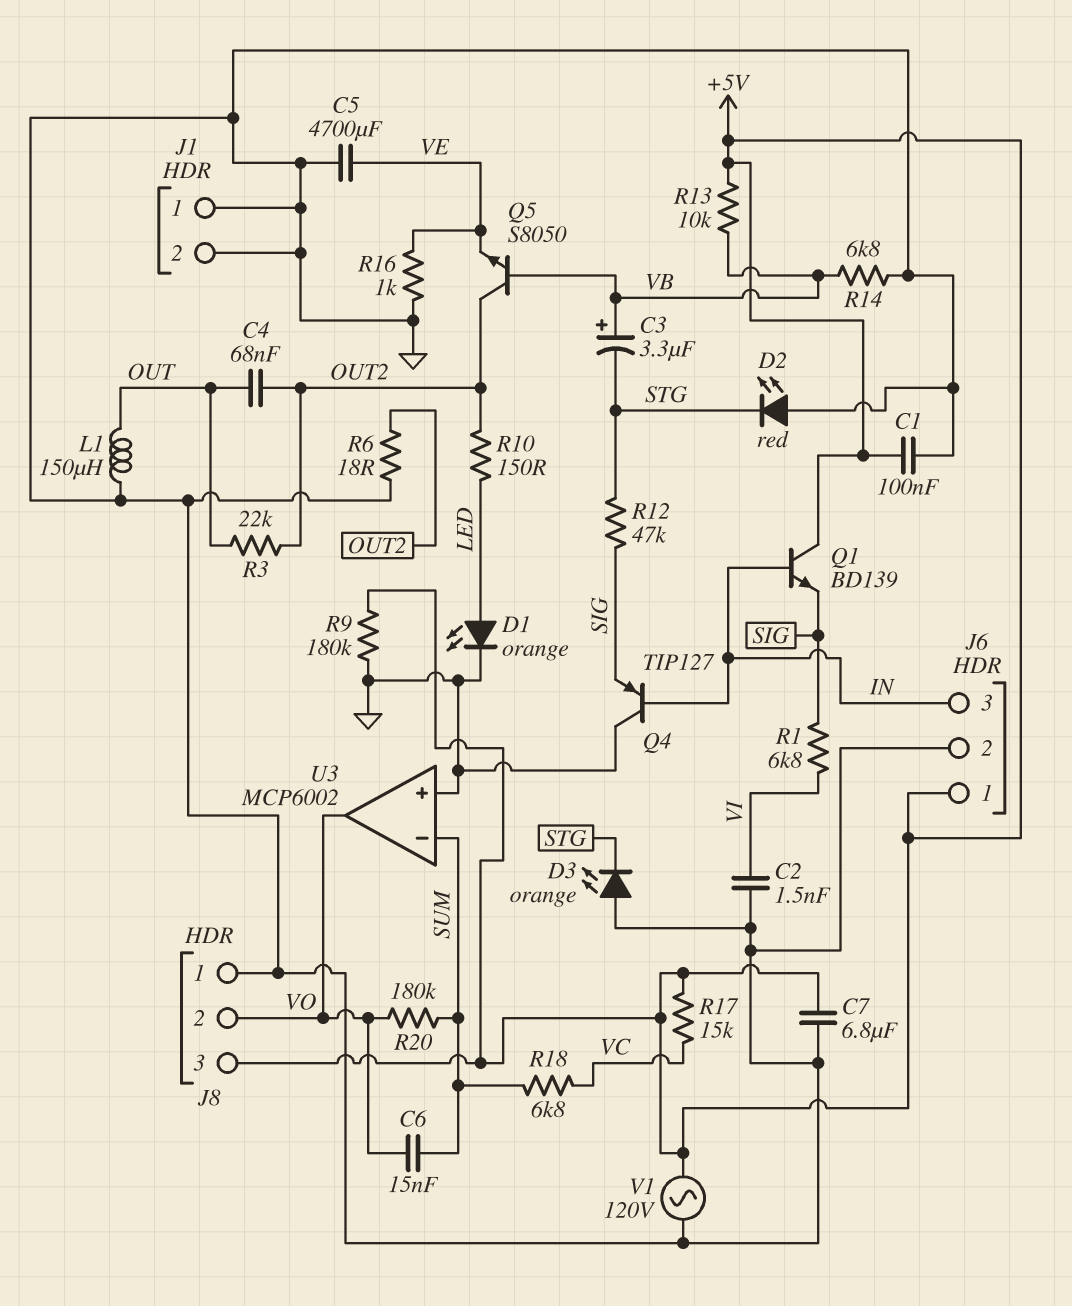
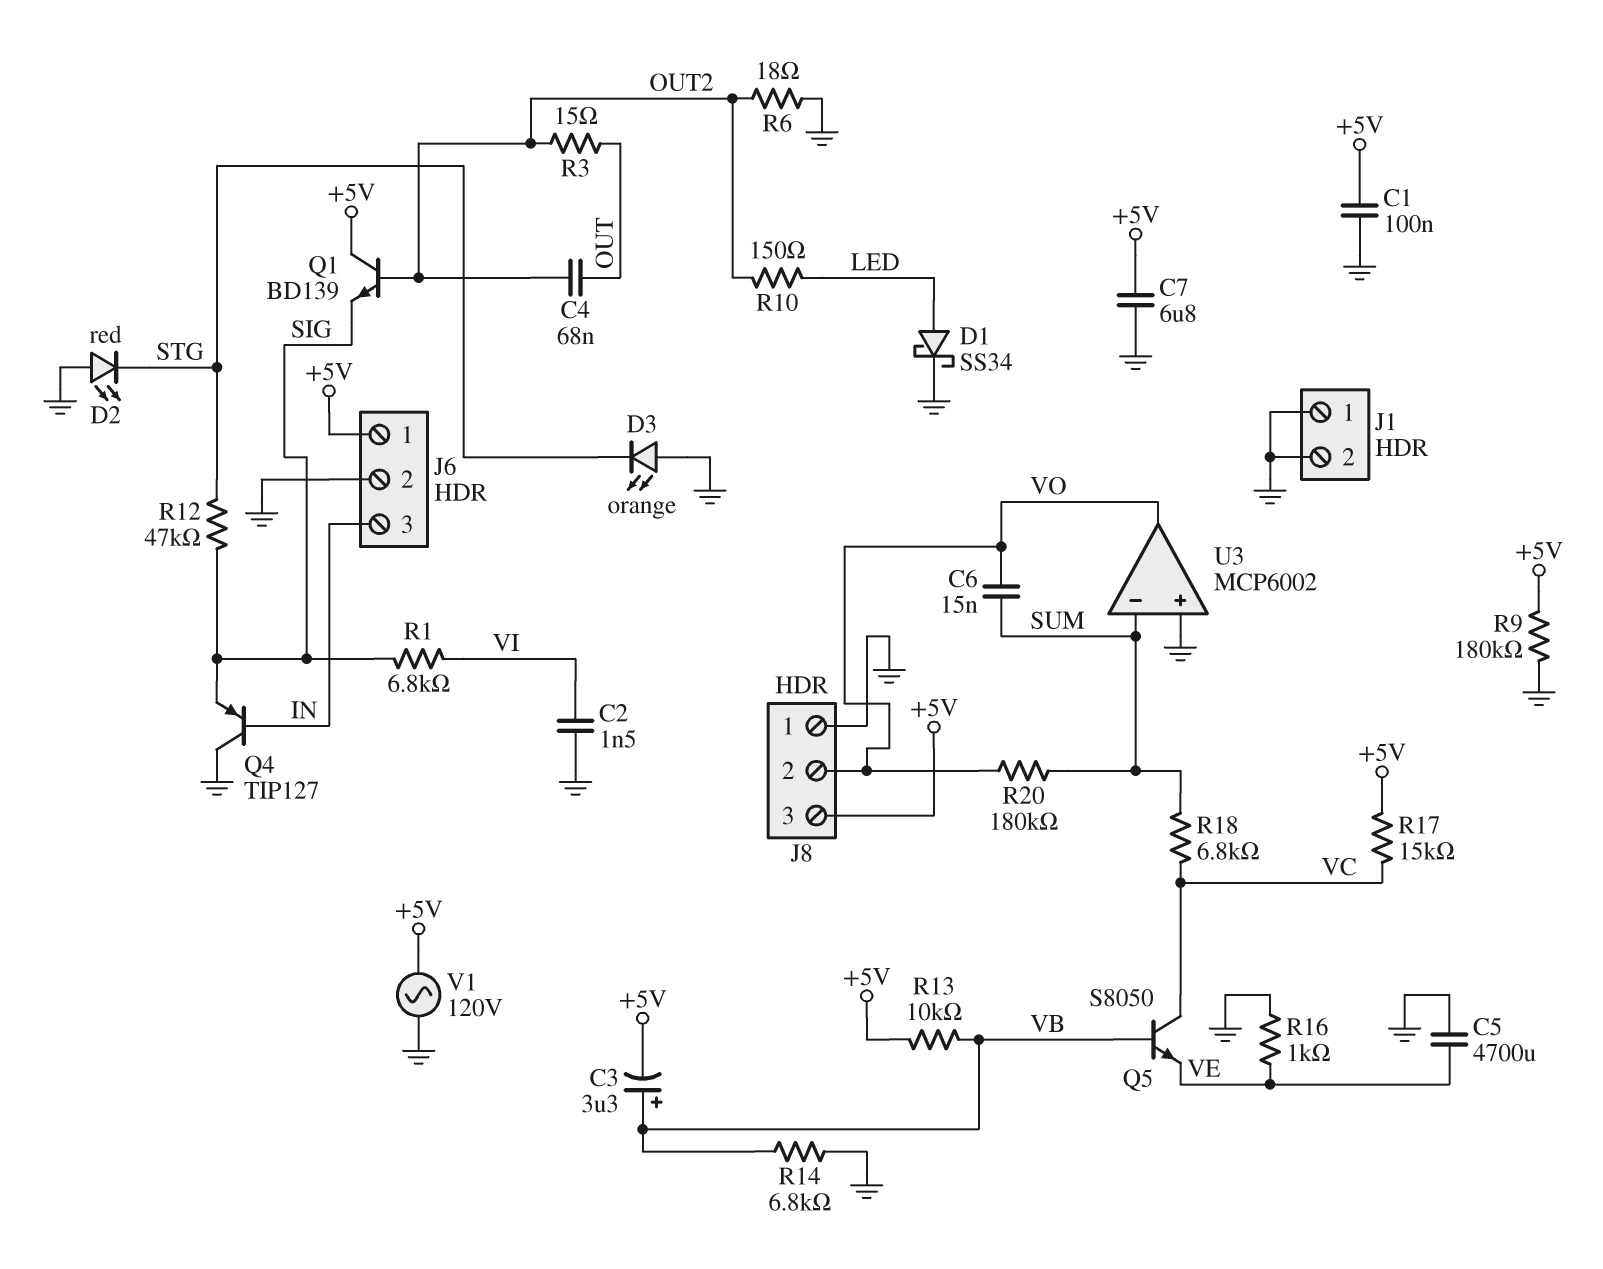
C3: 3.3uF (plus VB, minus STG) -> 3.3uF (plus VB, minus +5V)
D1: LED orange (A LED, K GND) -> schottky SS34 (A LED, K GND)
L1: 150uH (GND, OUT) -> none
Q1: NPN BD139 (B IN, C +5V, E SIG) -> NPN BD139 (B OUT2, C +5V, E SIG)
Q5: NPN S8050 (B VB, C OUT2, E VE) -> NPN S8050 (B VB, C VC, E VE)
R3: 22k (OUT, OUT2) -> 15 (OUT, OUT2)

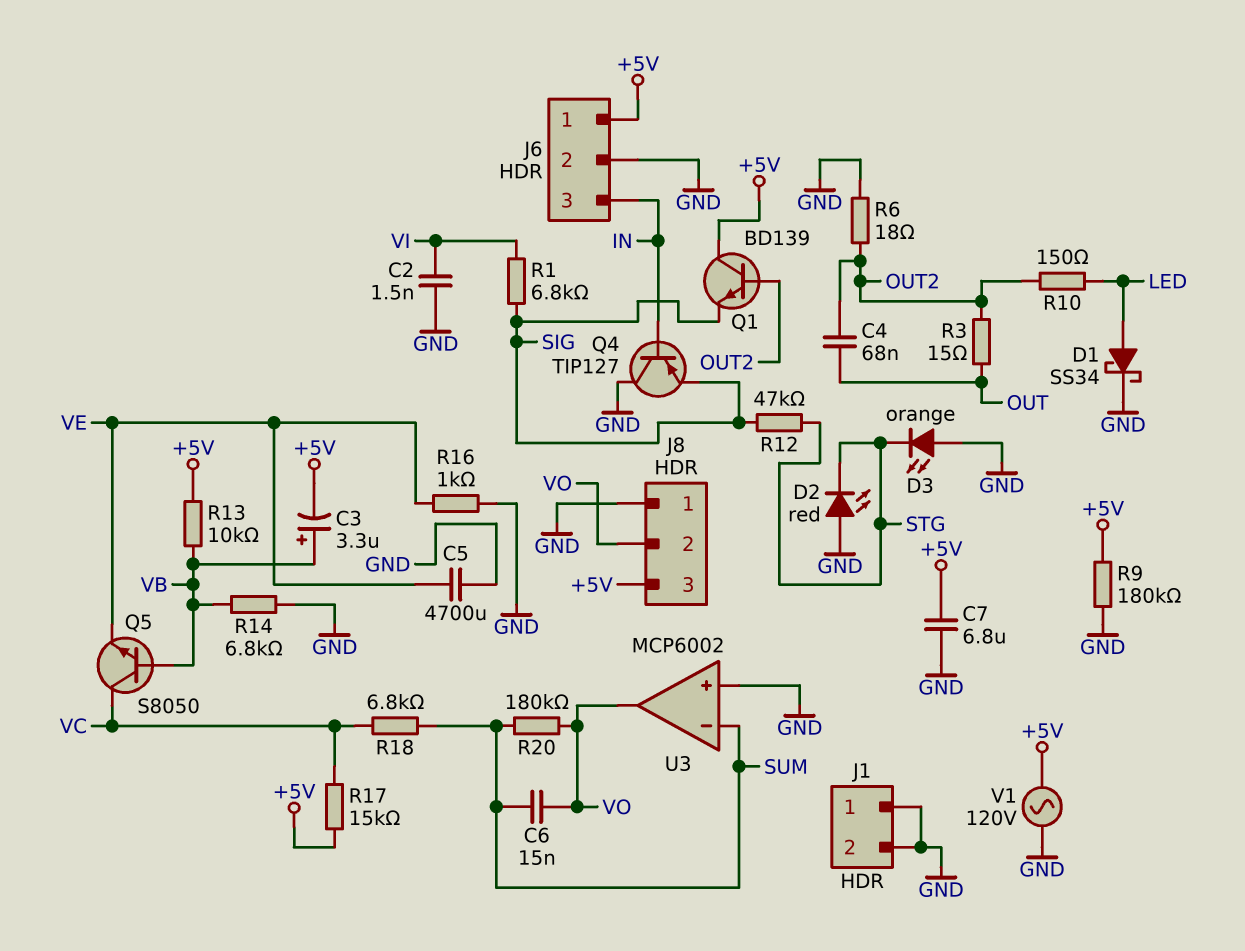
C1: 100nF (+5V, GND) -> none

